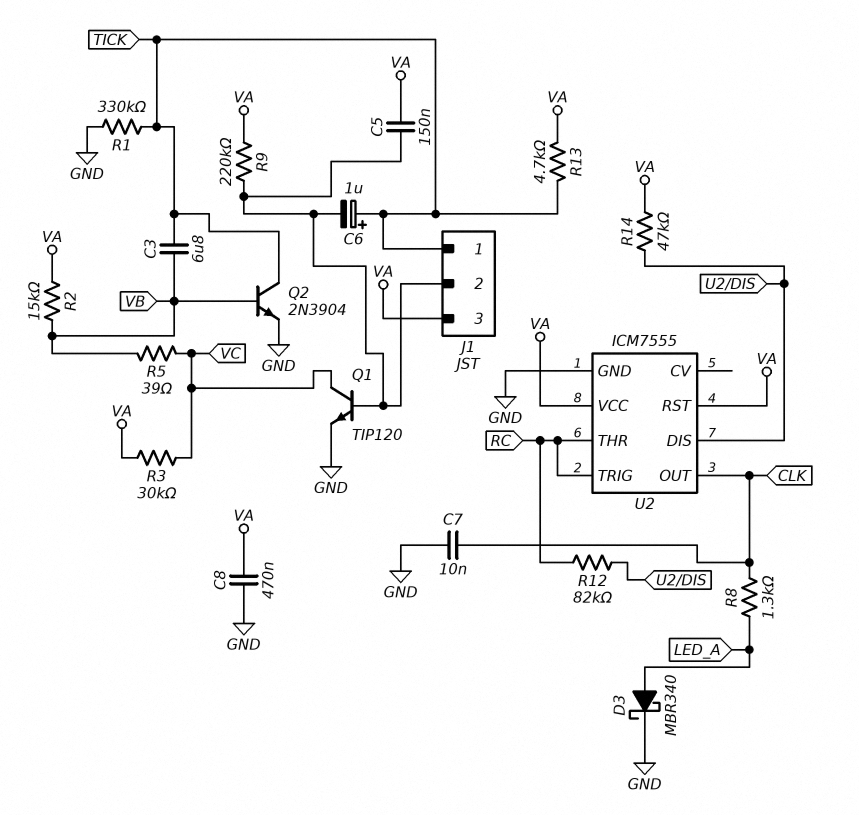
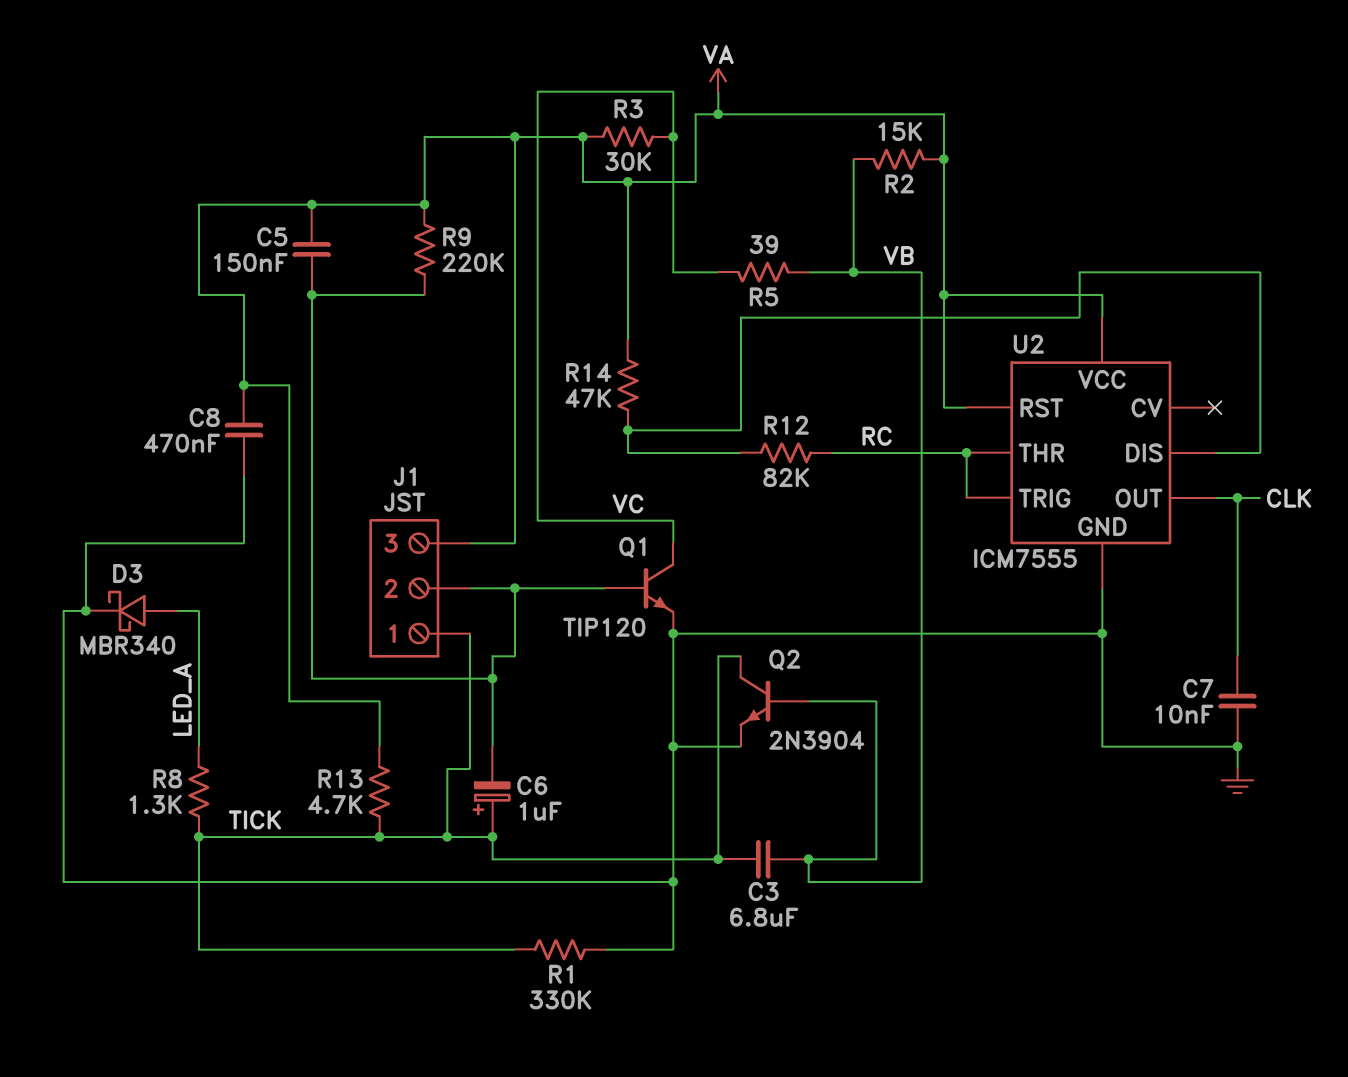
R8: 1.3k (CLK, LED_A) -> 1.3k (LED_A, TICK)

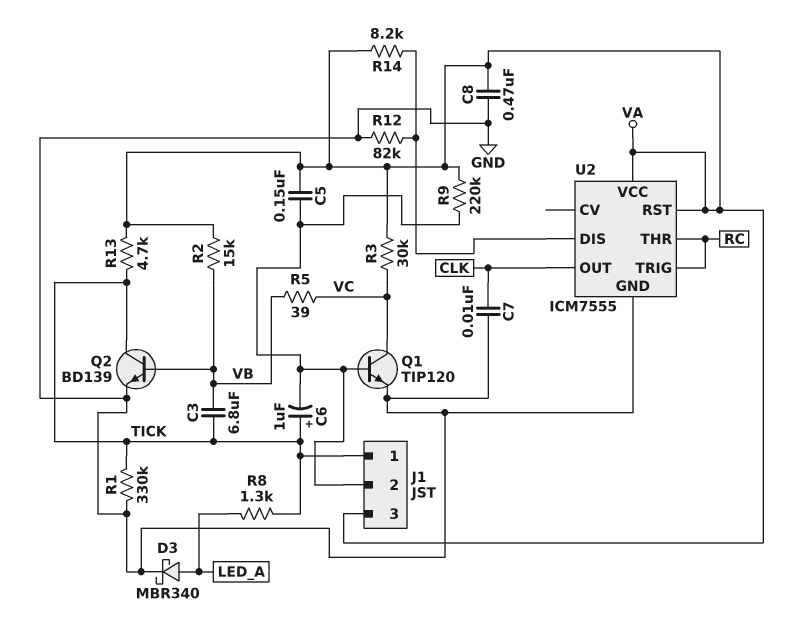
Q2: NPN 2N3904 (B VB, C TICK, E GND) -> NPN BD139 (B VB, C TICK, E GND)
R12: 82k (RC, U2/DIS) -> 82k (GND, U2/DIS)
R14: 47k (U2/DIS, VA) -> 8.2k (U2/DIS, VA)

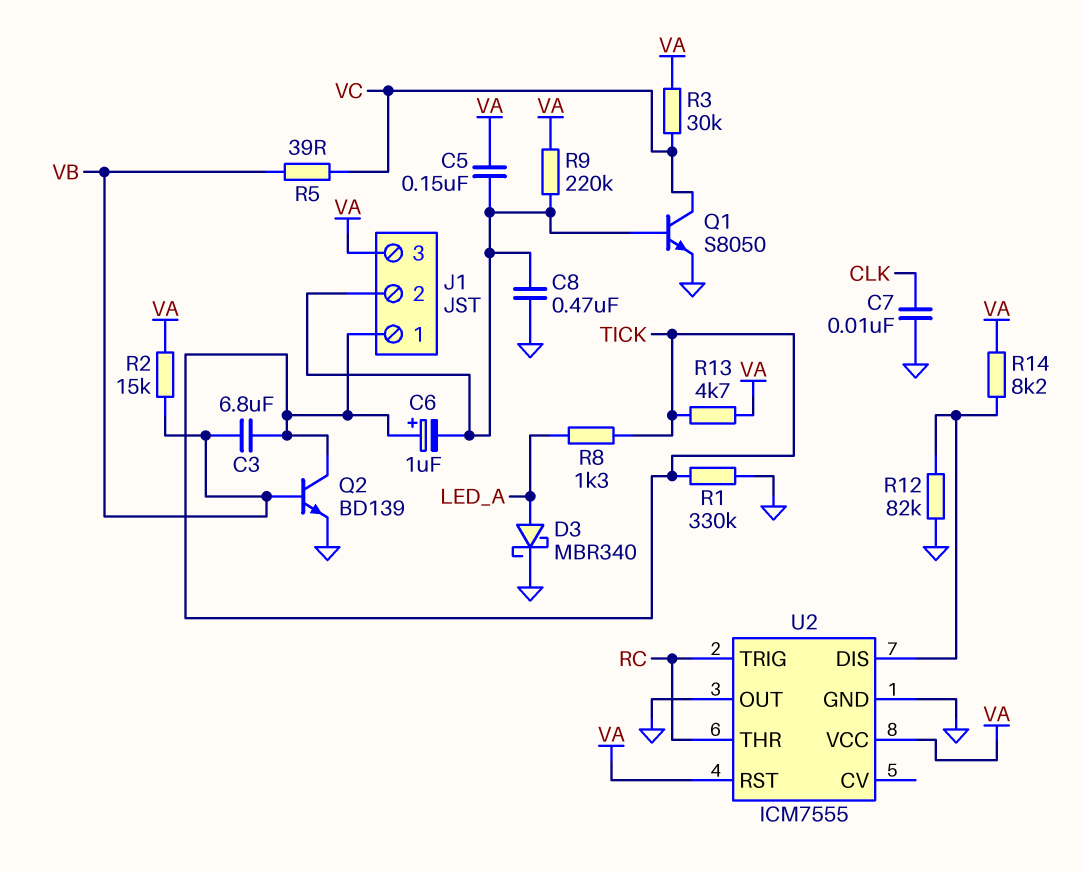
C8: 470nF (GND, VA) -> 470nF (GND, J1/2)
Q1: NPN TIP120 (B J1/2, C VC, E GND) -> NPN S8050 (B J1/2, C VC, E GND)
U2 pin OUT: CLK -> GND

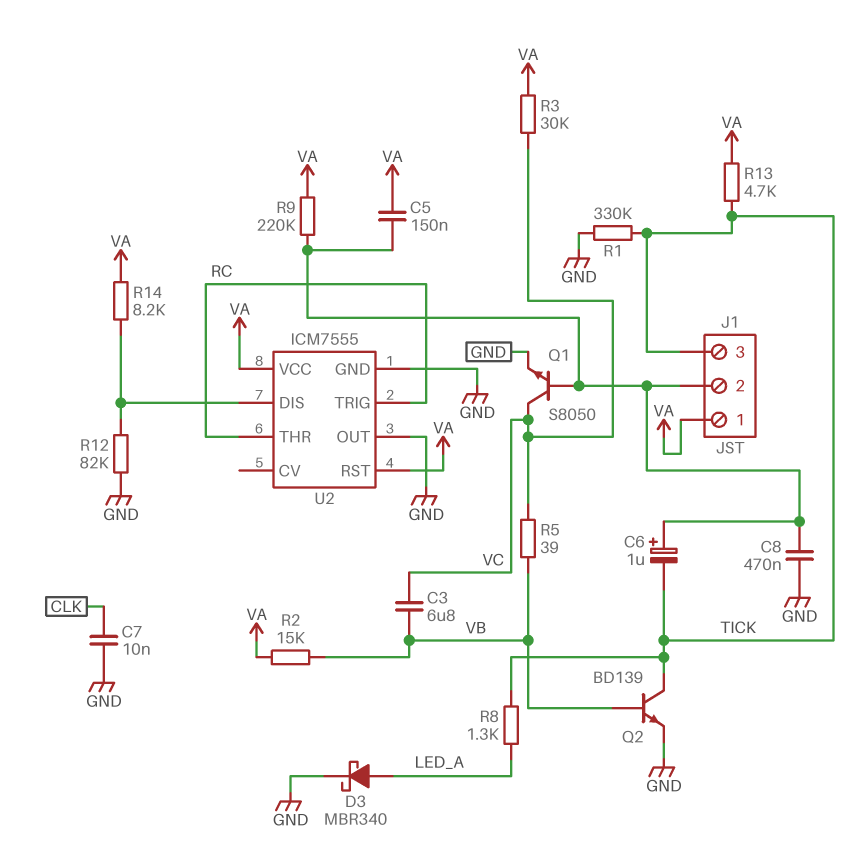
C3: 6.8uF (TICK, VB) -> 6.8uF (VB, VC)
C6: 1uF (plus TICK, minus J1/2) -> 1uF (plus J1/2, minus TICK)
J1 pin 1: TICK -> VA
J1 pin 3: VA -> TICK

